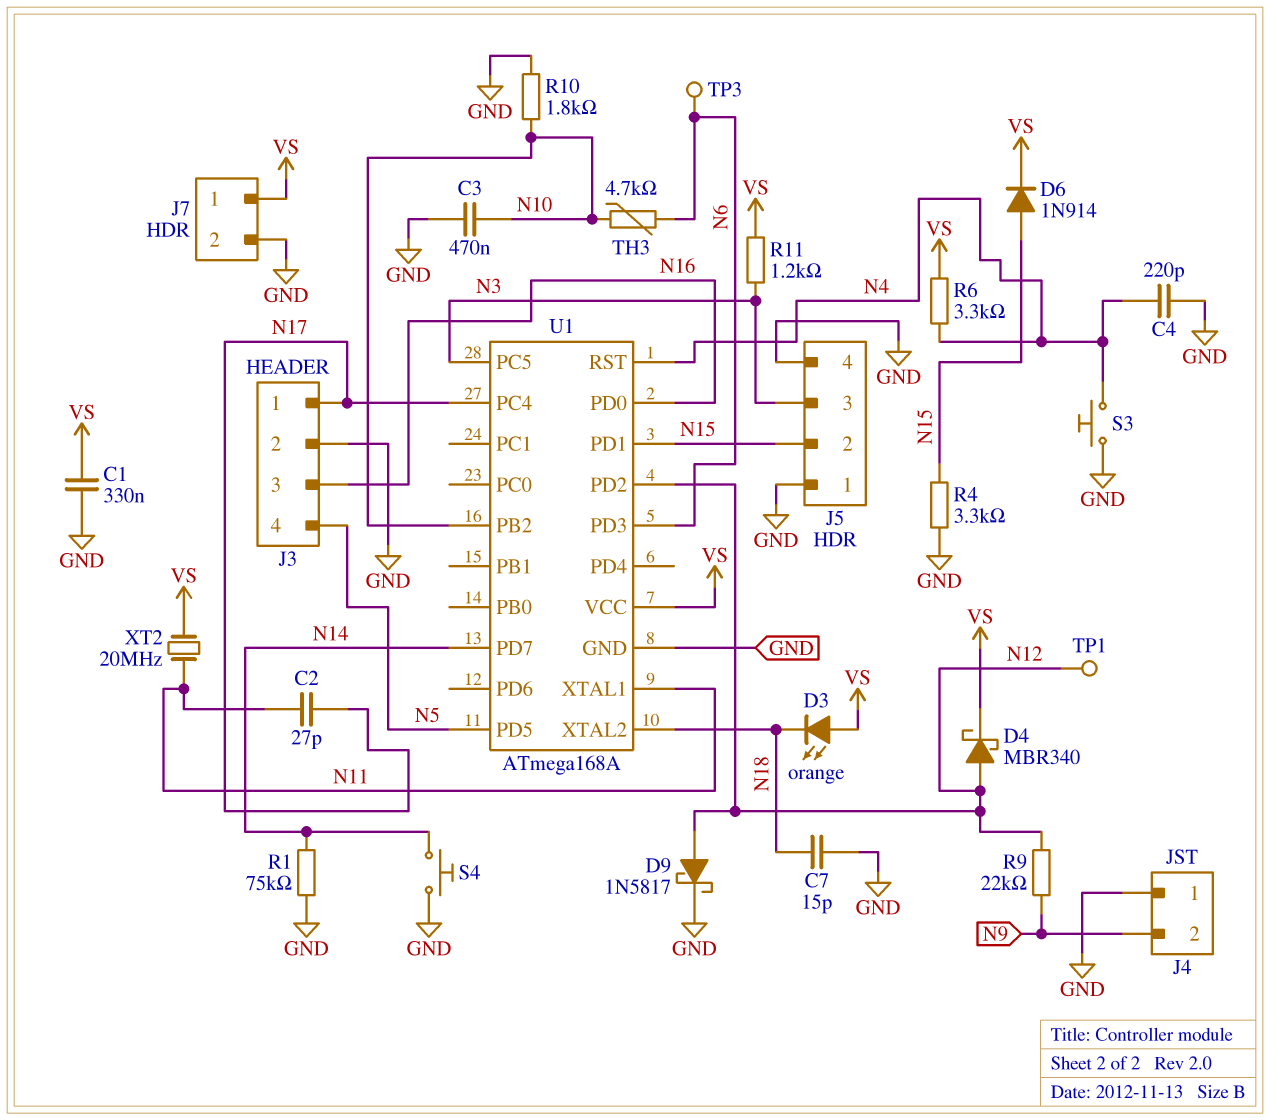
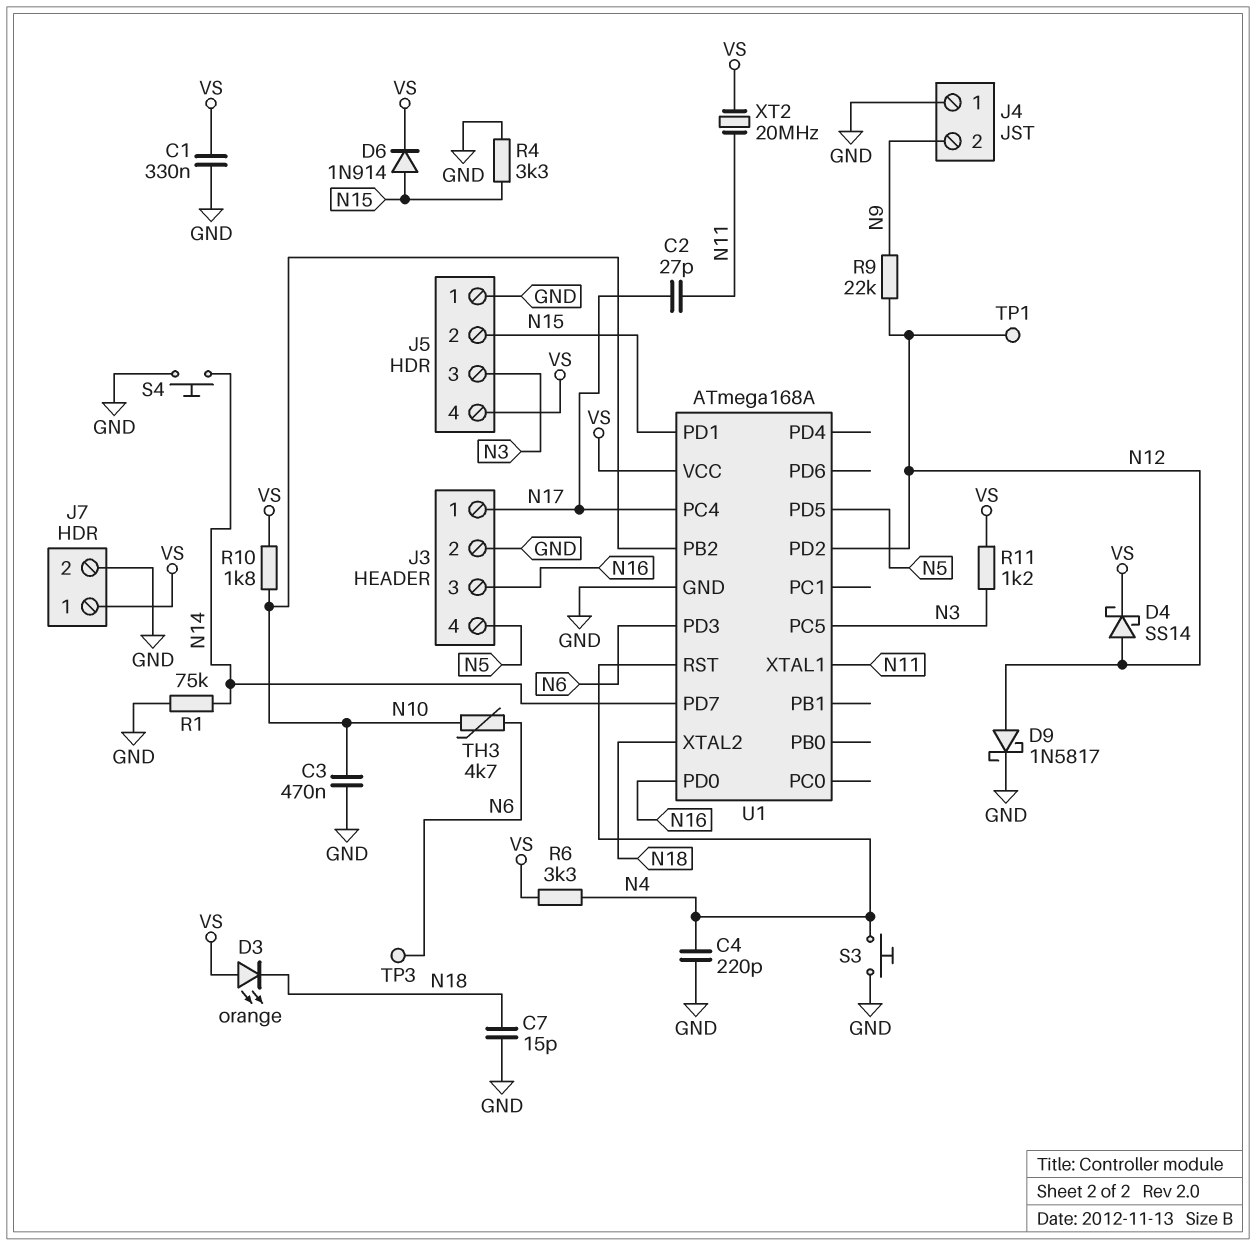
D4: schottky MBR340 (A N12, K VS) -> schottky SS14 (A N12, K VS)
J5 pin 4: GND -> VS
R10: 1.8k (GND, N10) -> 1.8k (N10, VS)

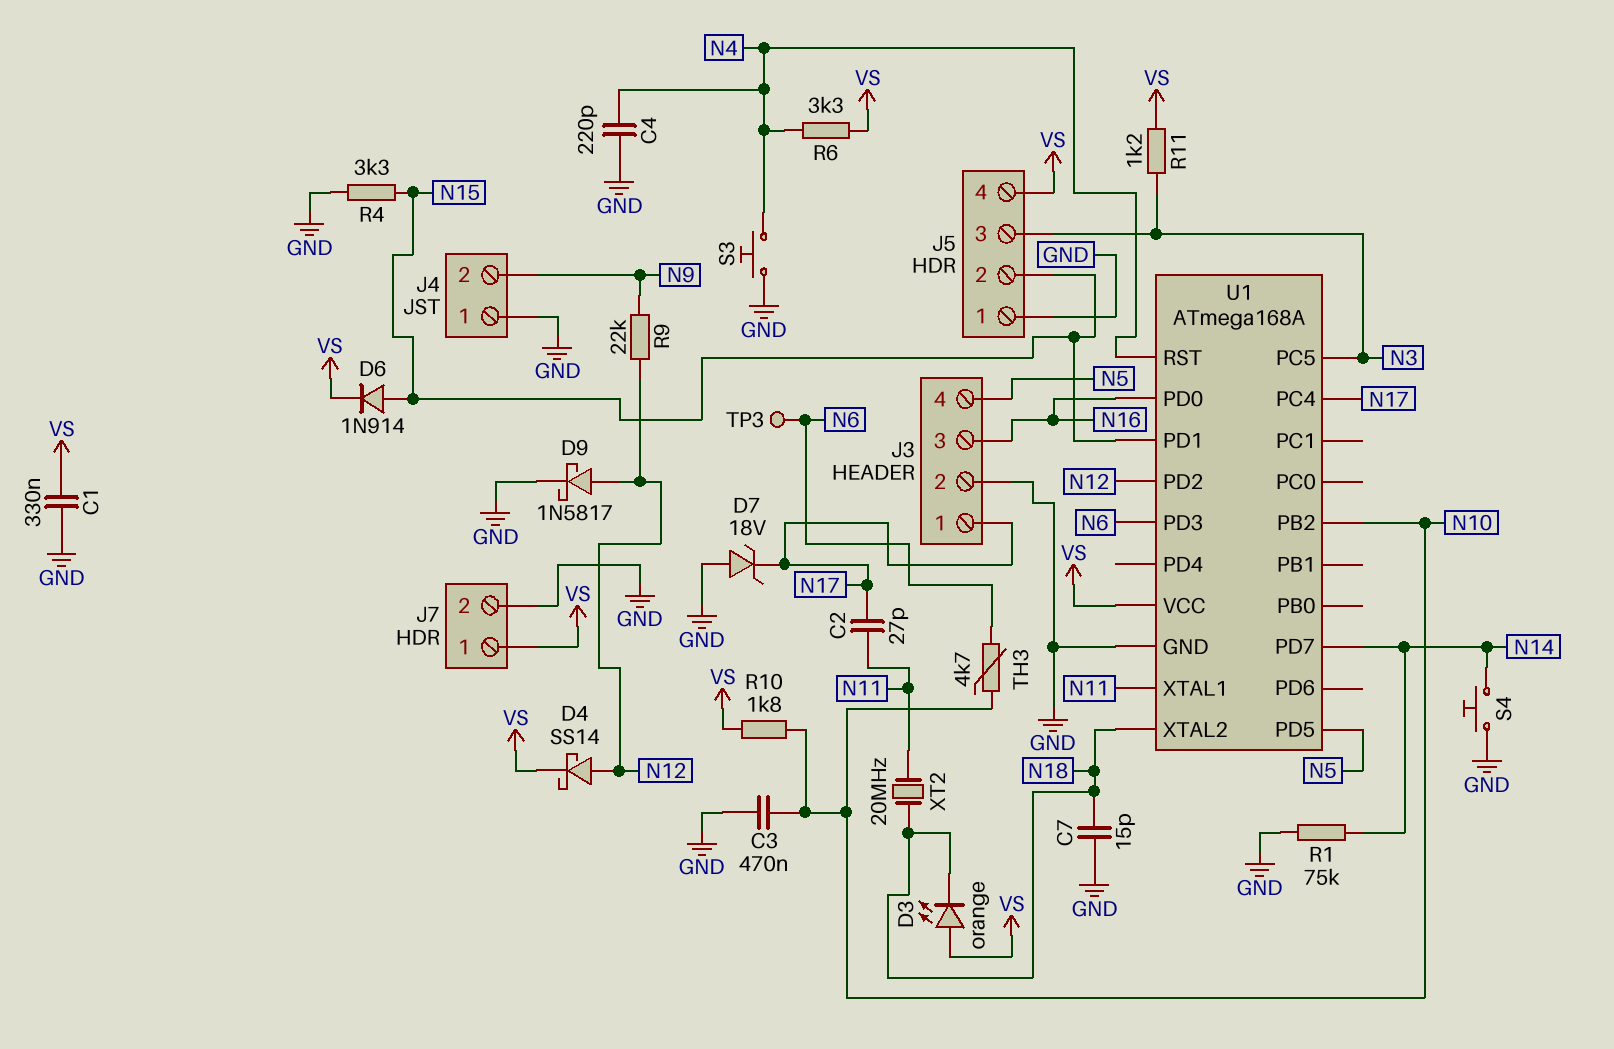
D7: none -> zener 18V (A GND, K N17)
TP1: test point (N12) -> none
XT2: 20MHz (N11, VS) -> 20MHz (N11, N18)

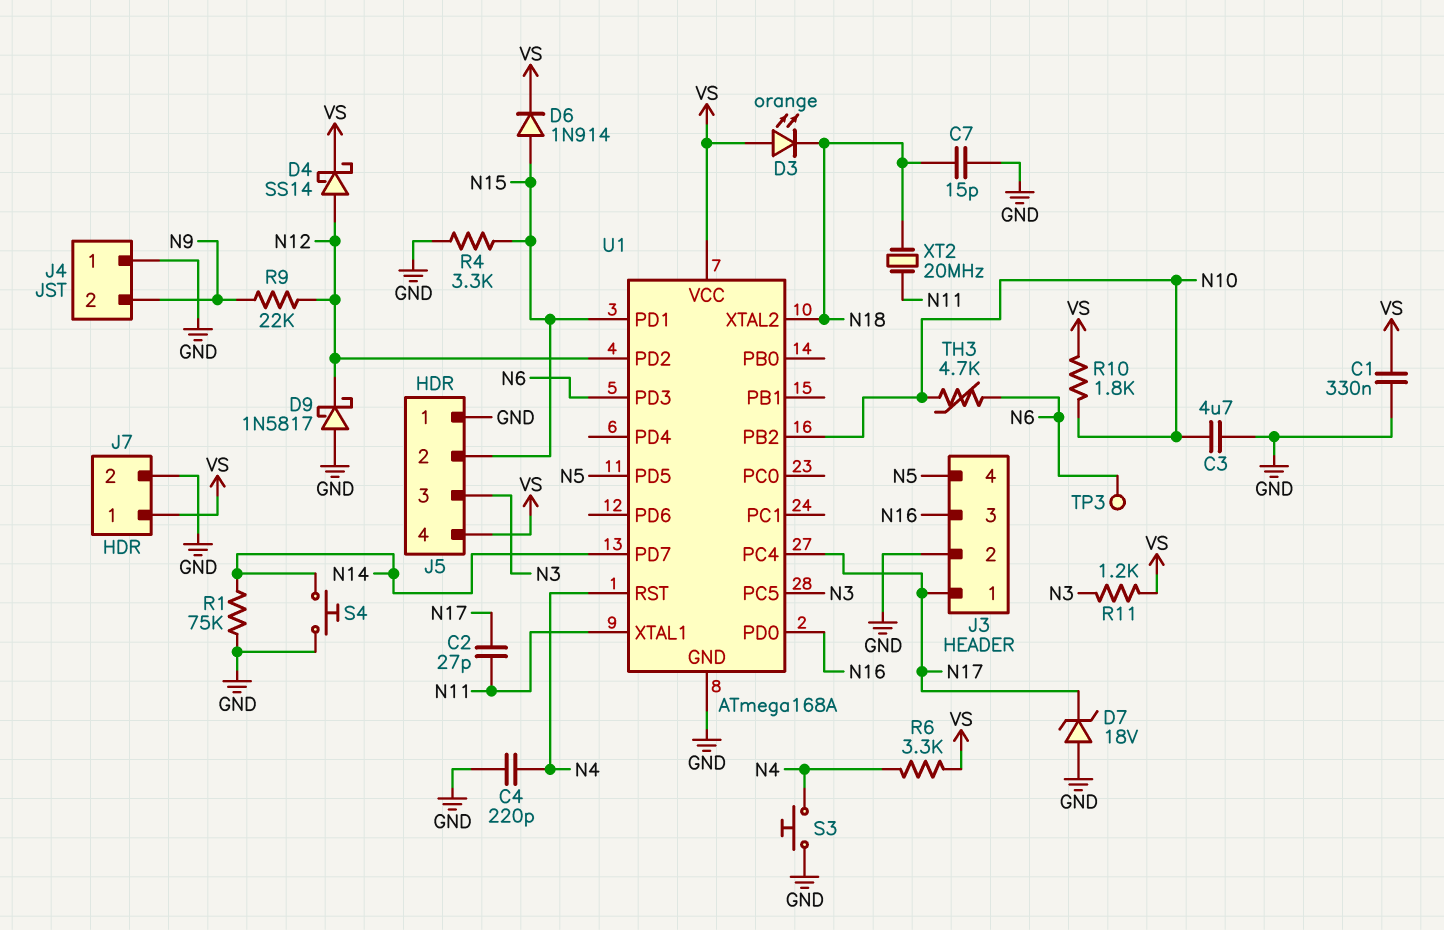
C3: 470nF (GND, N10) -> 4.7uF (GND, N10)
D9: schottky 1N5817 (A N12, K GND) -> schottky 1N5817 (A GND, K N12)

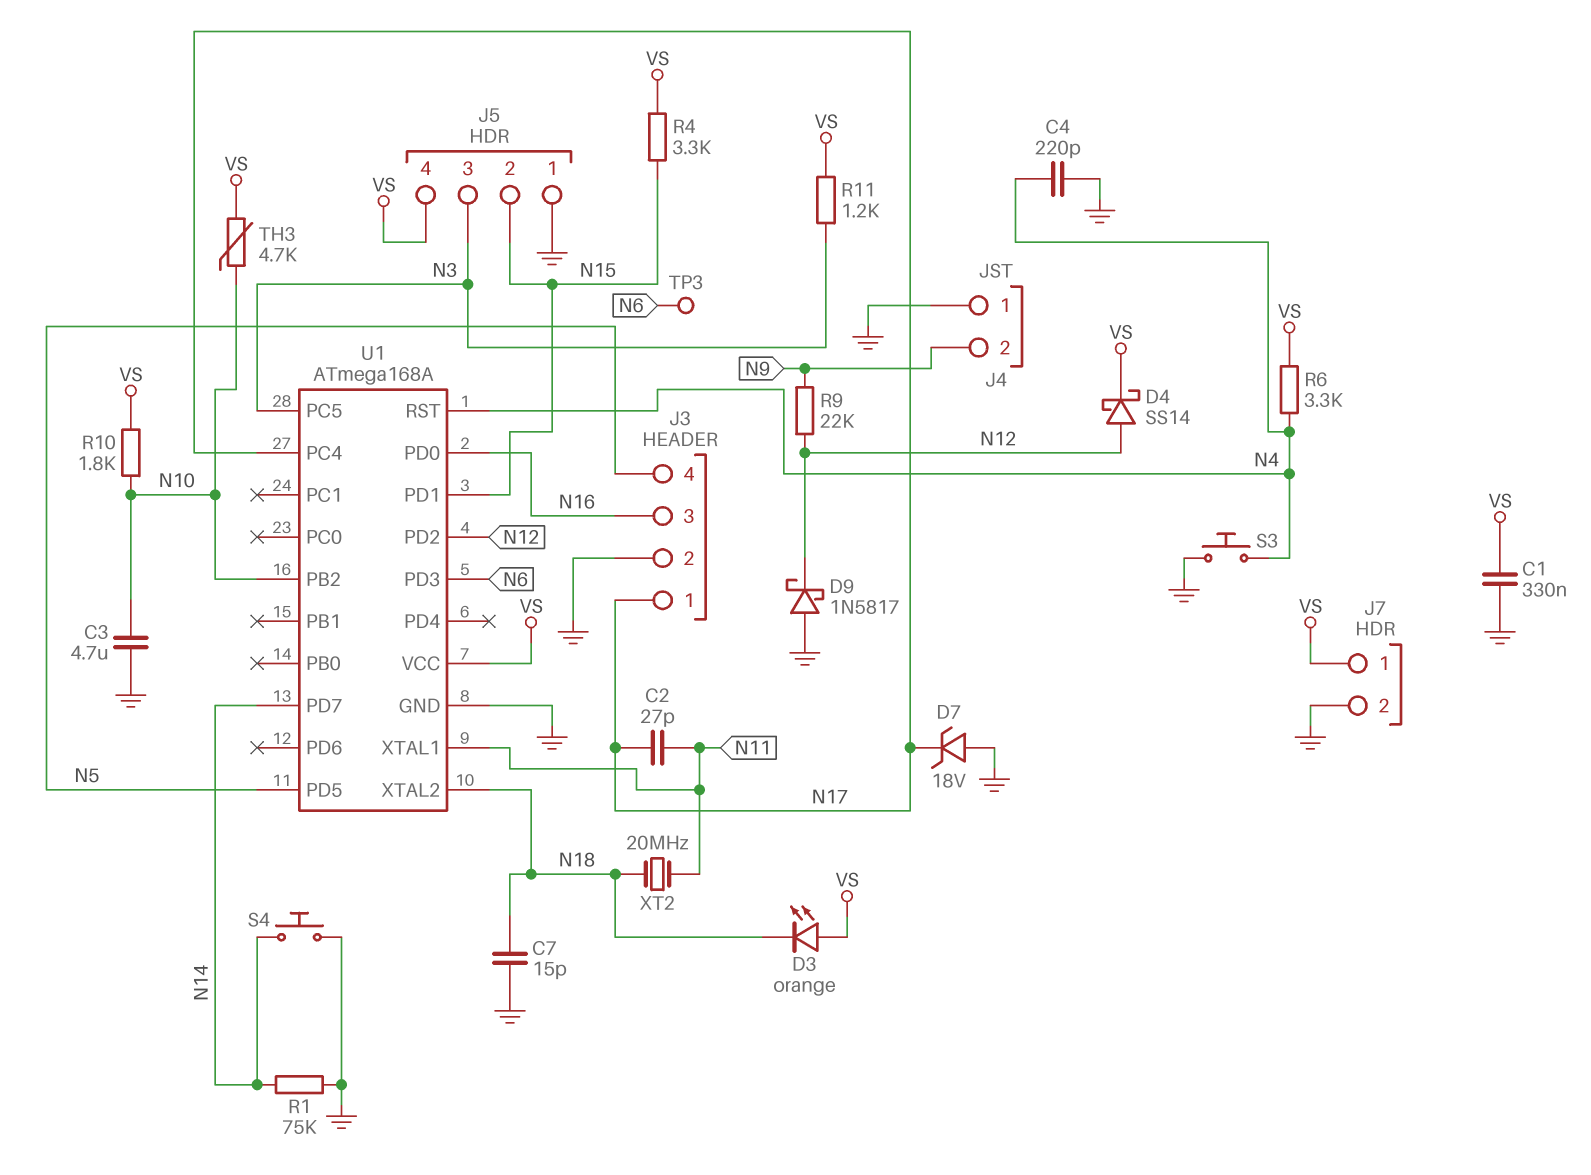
D6: diode 1N914 (A N15, K VS) -> none
R4: 3.3k (GND, N15) -> 3.3k (N15, VS)
TH3: 4.7k (N6, N10) -> 4.7k (N10, VS)

